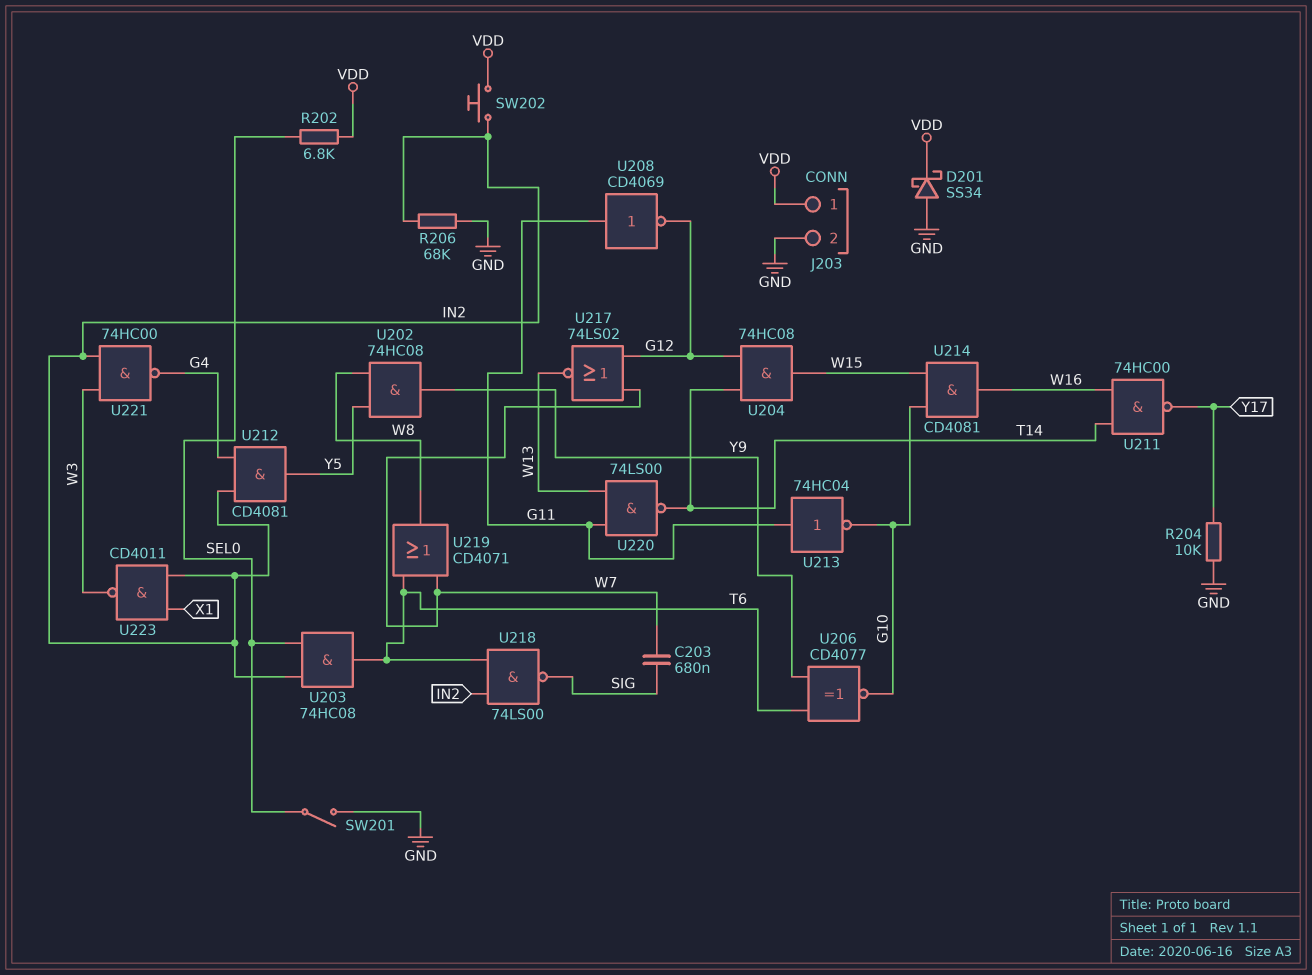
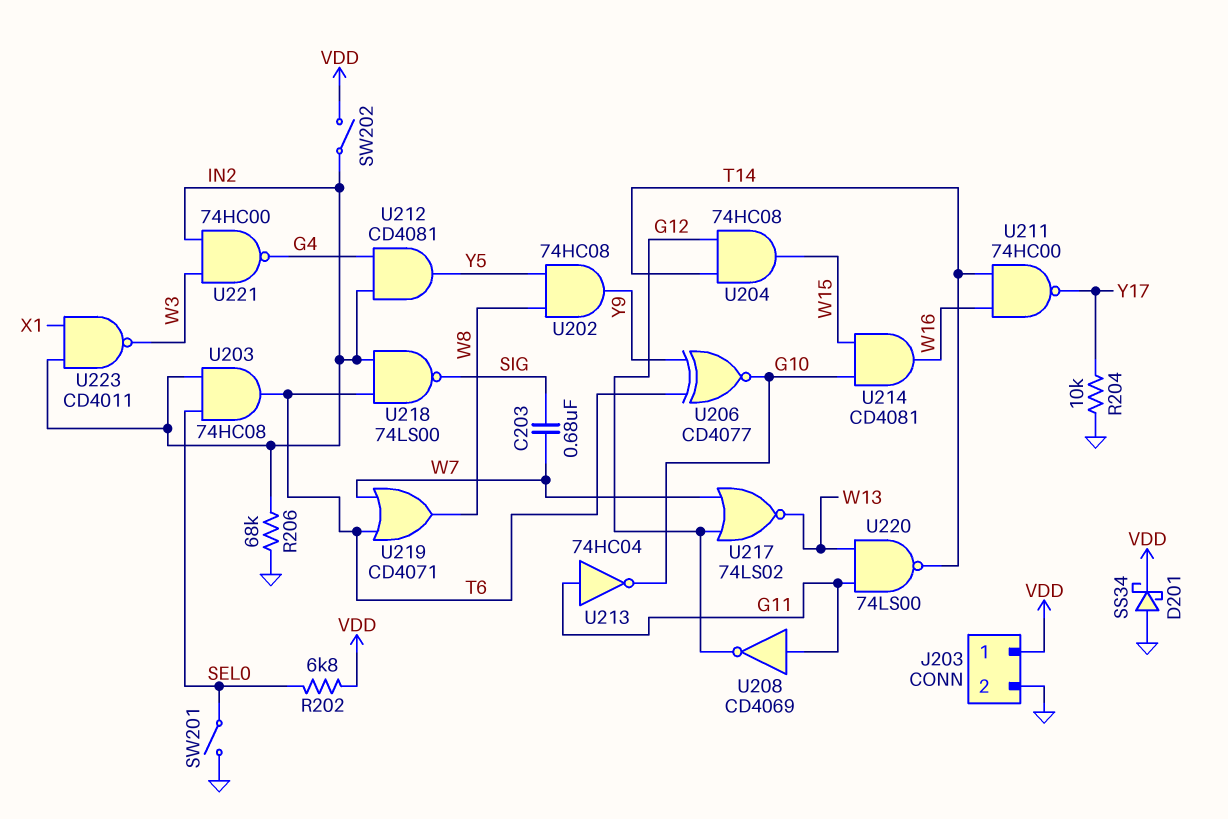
SW202: button (IN2, VDD) -> switch (IN2, VDD)

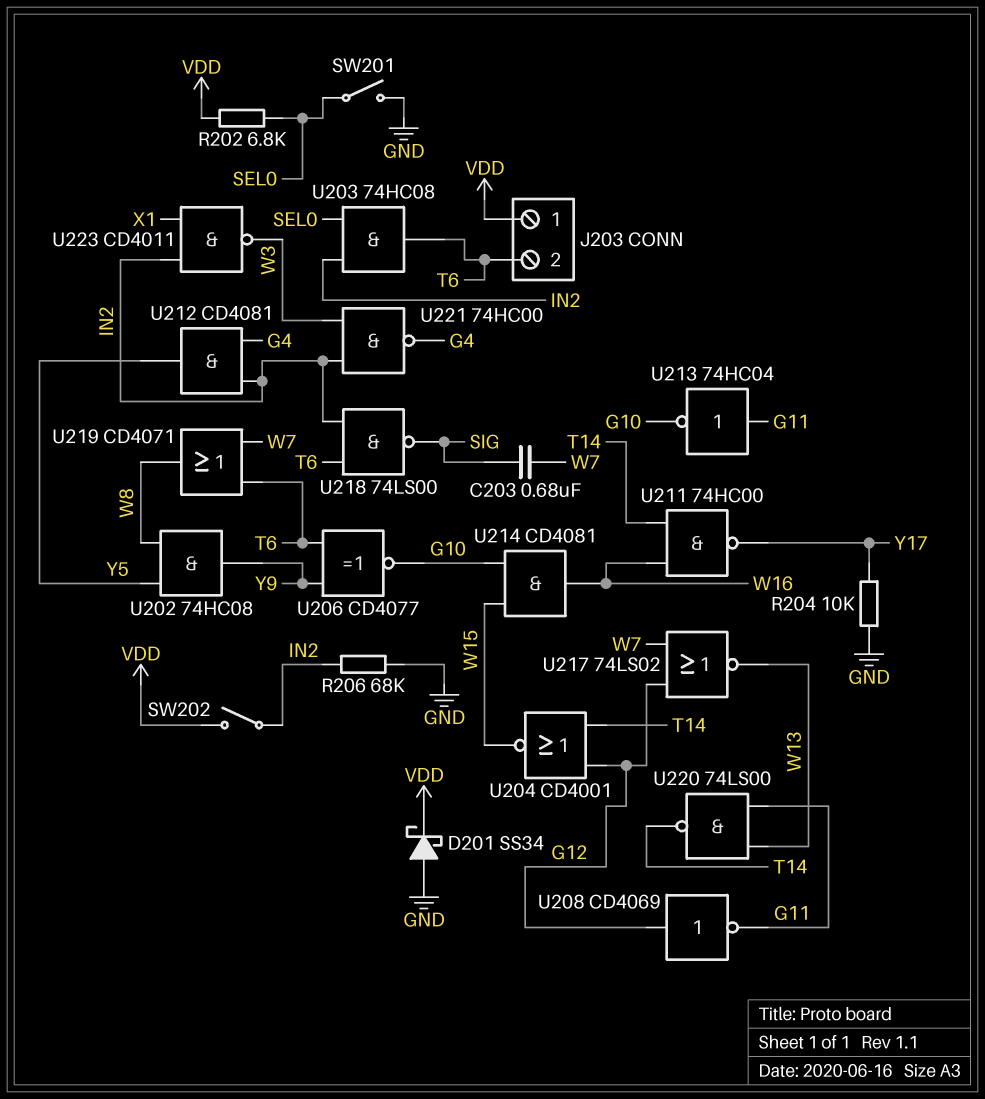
J203 pin 2: GND -> T6
U204: AND 74HC08 (in G12, in T14, out W15) -> NOR CD4001 (in G12, in T14, out W15)
U208: NOT CD4069 (in G11, out G12) -> NOT CD4069 (in G12, out G11)

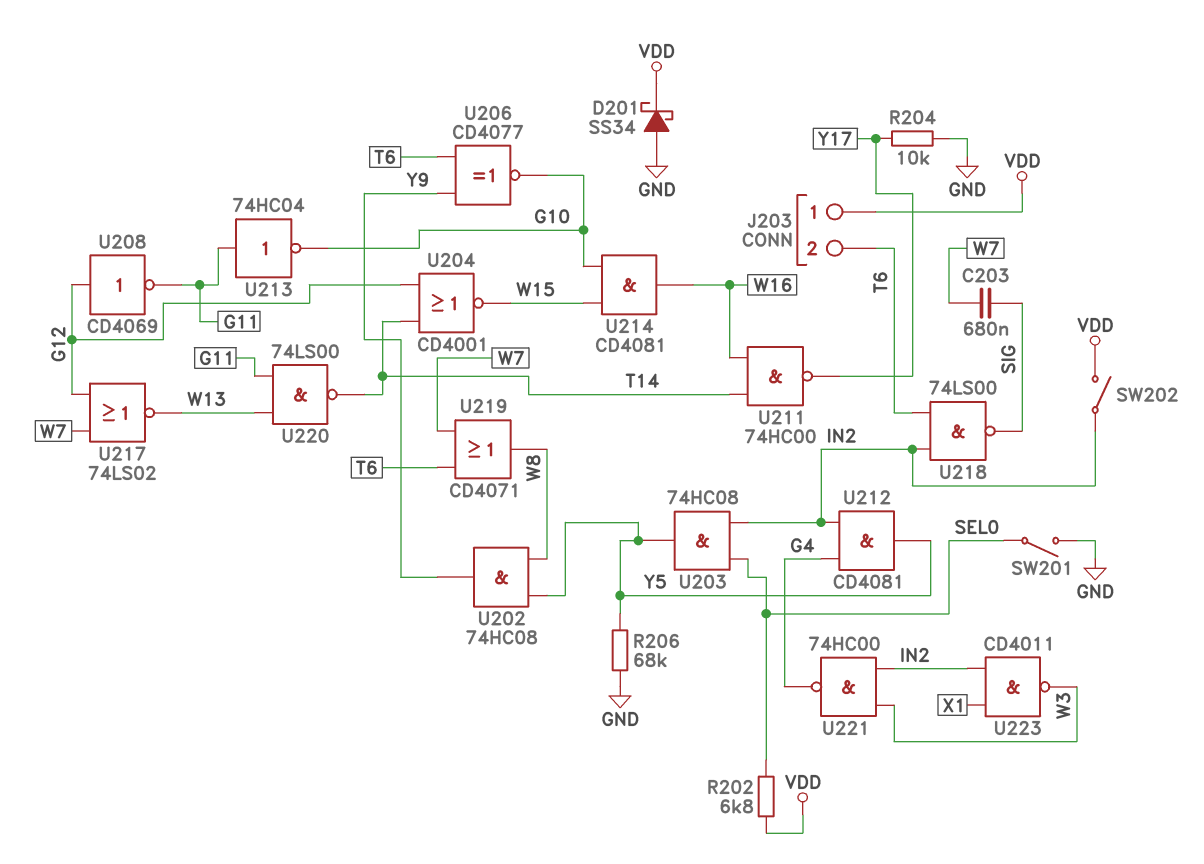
R206: 68k (GND, IN2) -> 68k (GND, Y5)
U203: AND 74HC08 (in IN2, in SEL0, out T6) -> AND 74HC08 (in IN2, in SEL0, out Y5)

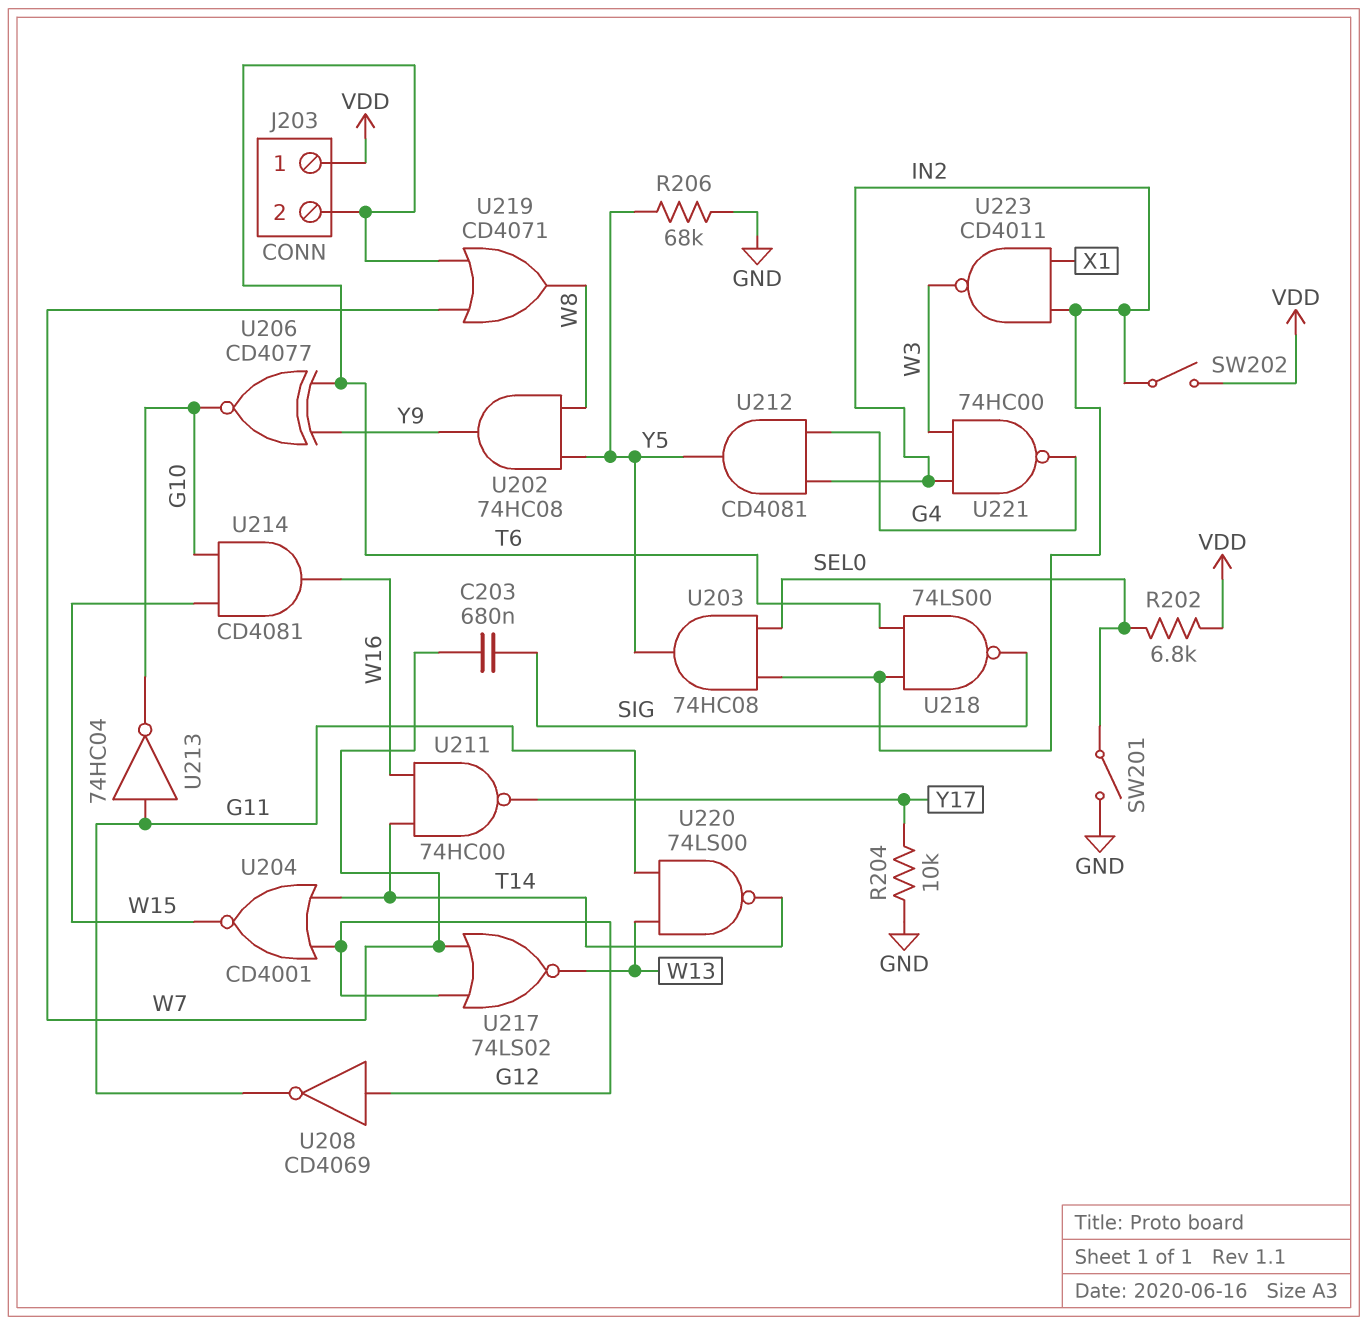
D201: schottky SS34 (A GND, K VDD) -> none

